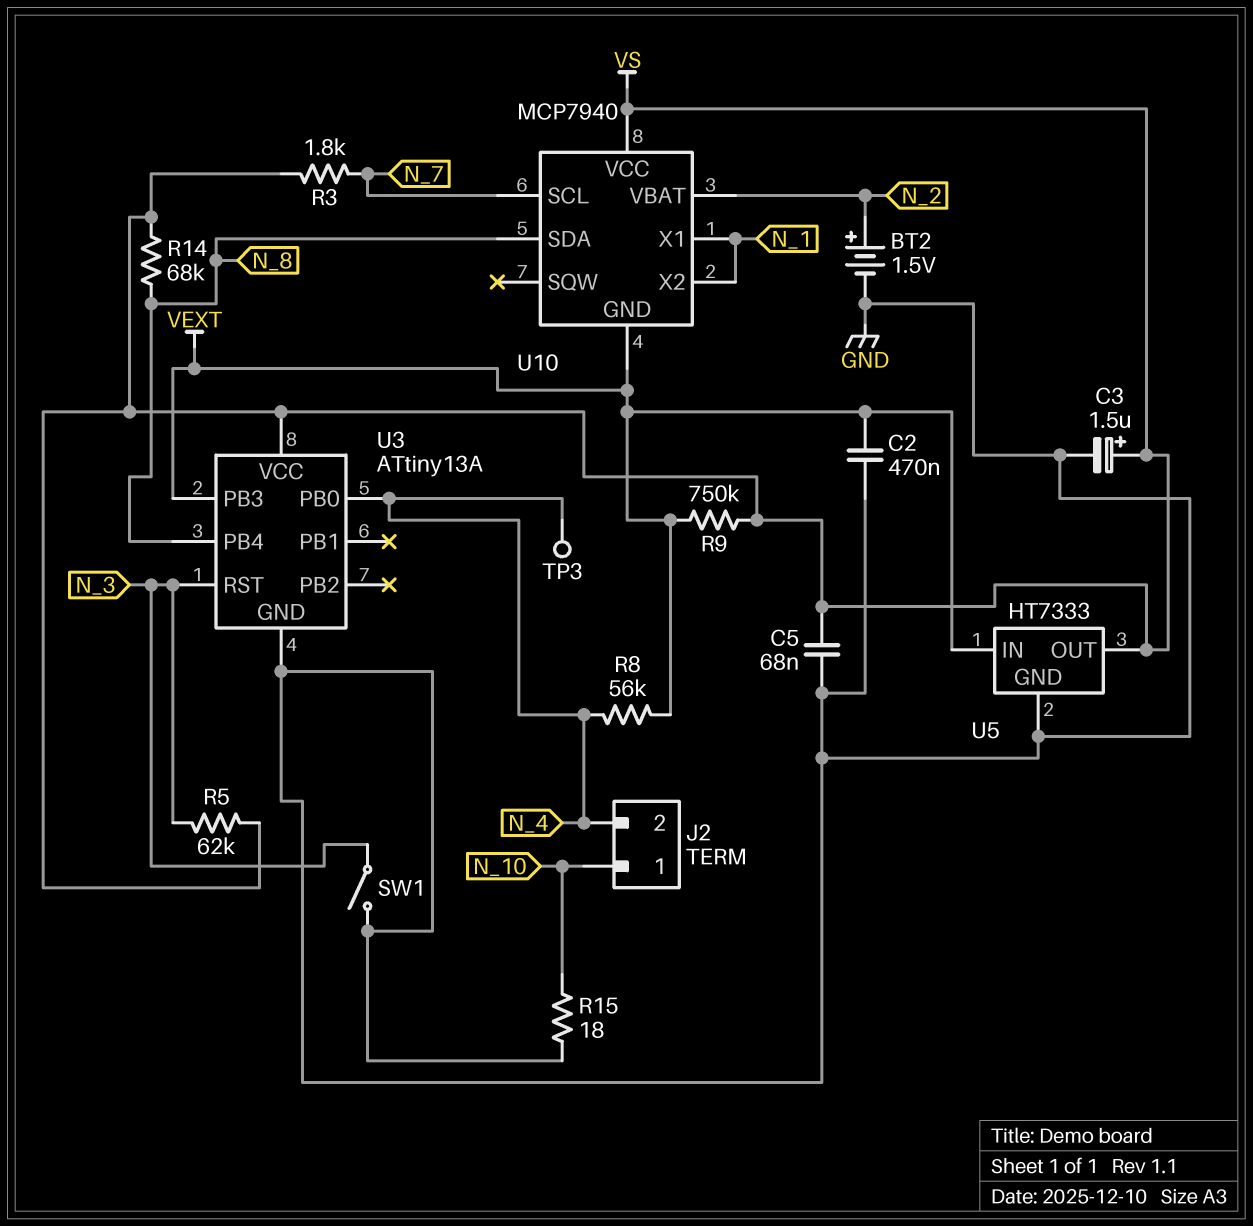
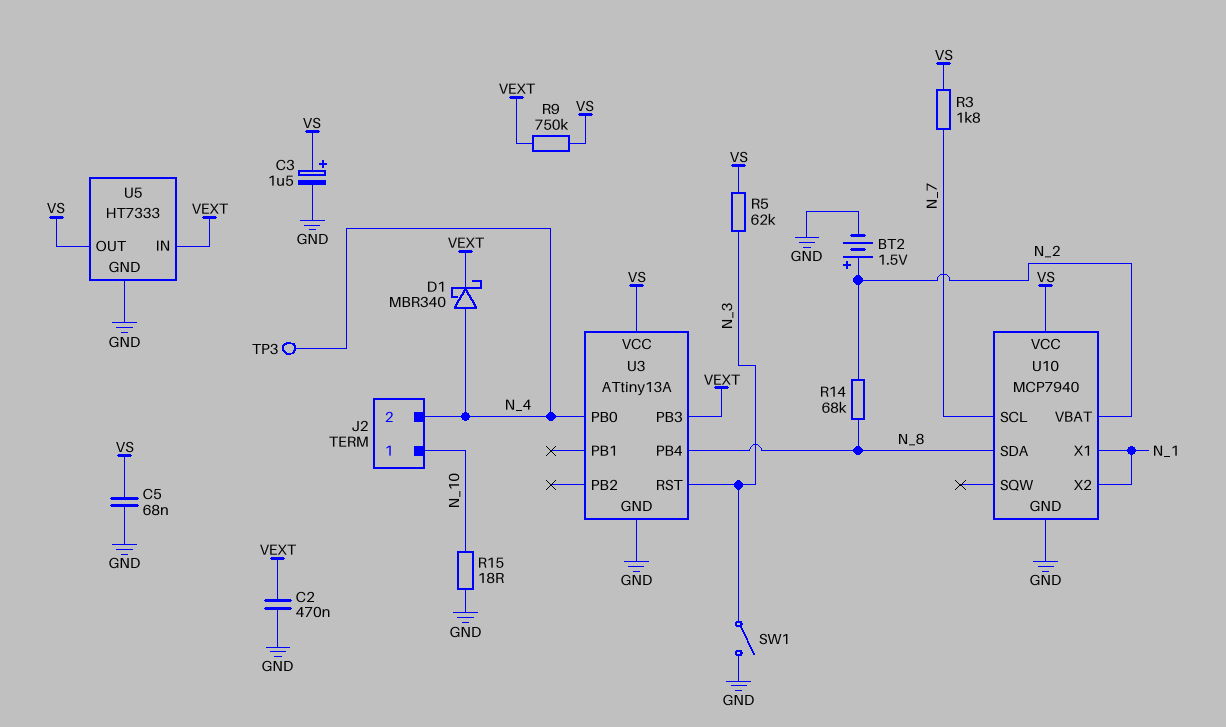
D1: none -> schottky MBR340 (A N_4, K VEXT)
R8: 56k (N_4, VEXT) -> none
R14: 68k (N_8, VS) -> 68k (N_2, N_8)
U10 pin GND: VEXT -> GND

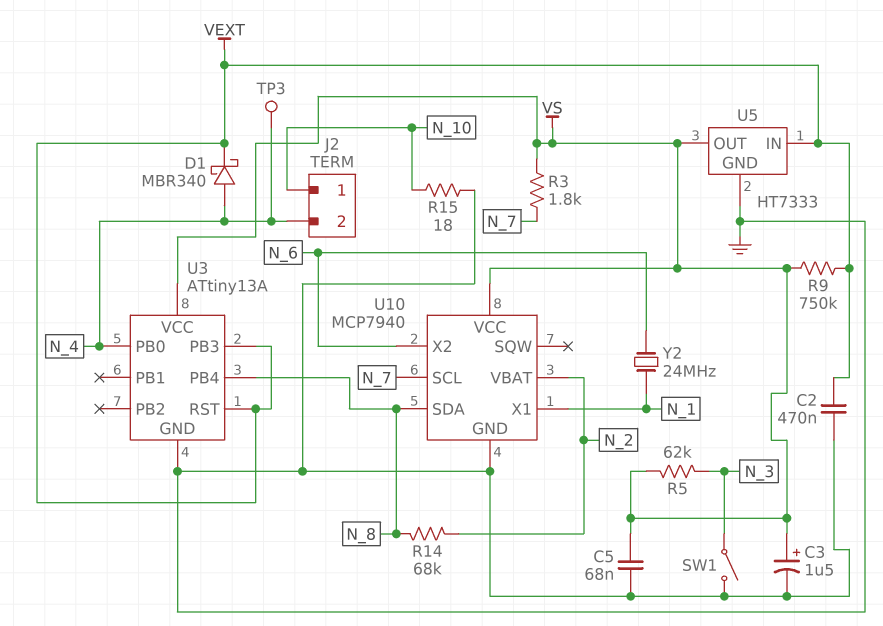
BT2: 1.5V (plus N_2, minus GND) -> none
U3 pin RST: N_3 -> VEXT
U10 pin X2: N_1 -> N_6
Y2: none -> 24MHz (N_1, N_6)

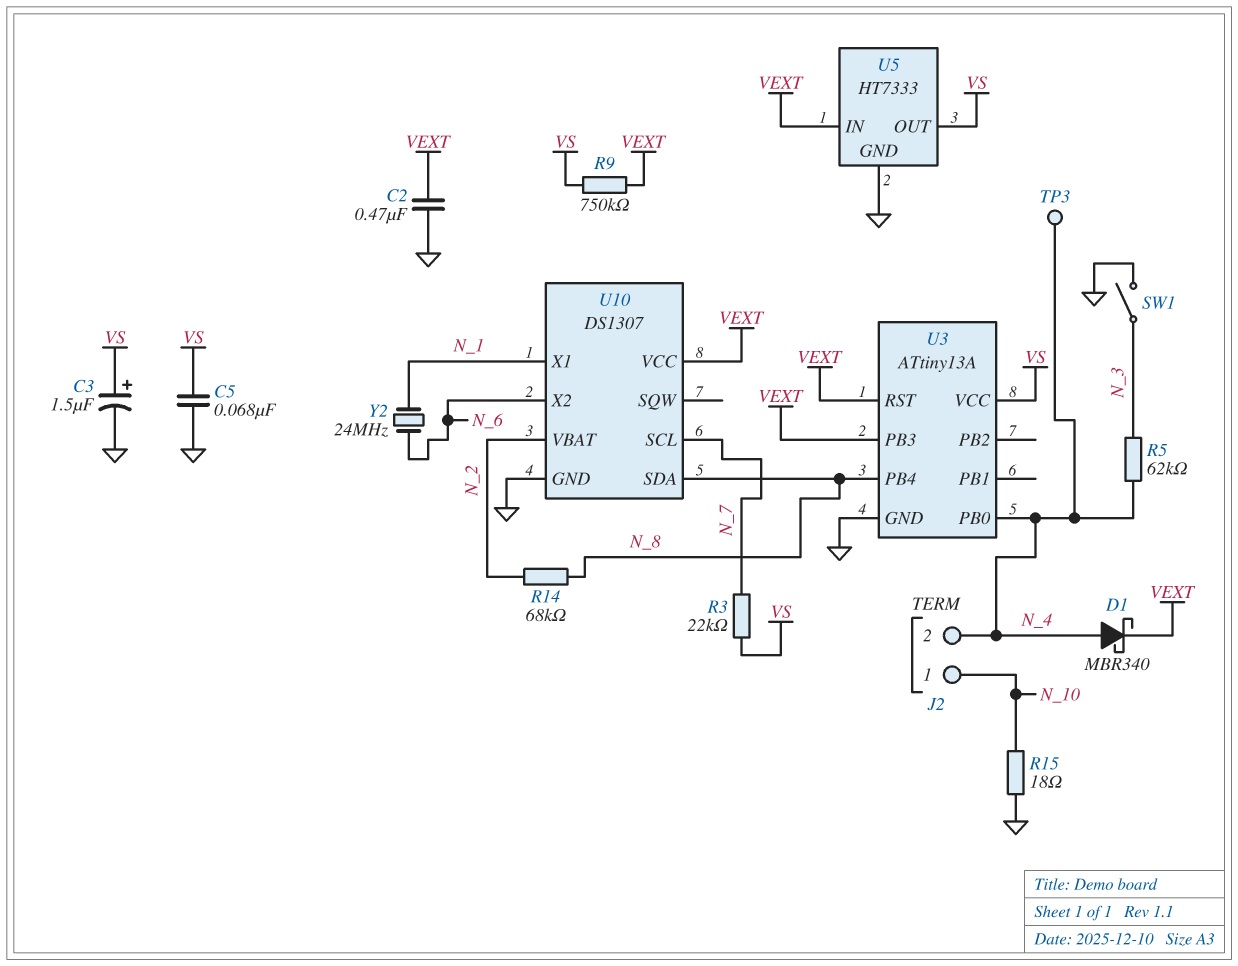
R3: 1.8k (N_7, VS) -> 22k (N_7, VS)
R5: 62k (N_3, VS) -> 62k (N_3, N_4)
U10: MCP7940 -> DS1307
U10 pin VCC: VS -> VEXT

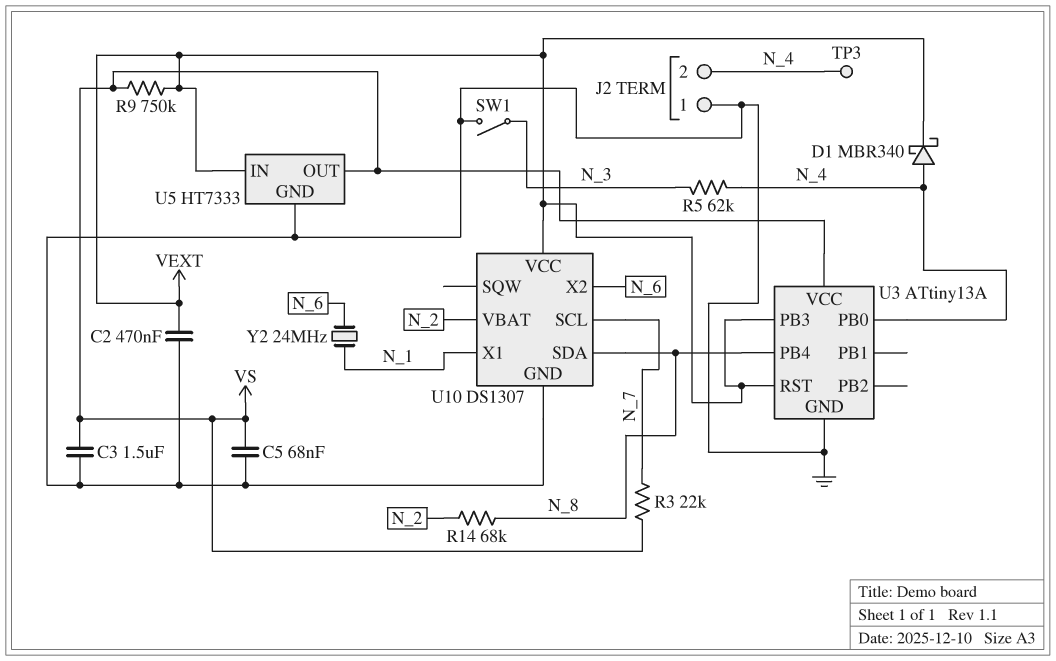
C3: 1.5uF (plus VS, minus GND) -> 1.5uF (GND, VS)
J2 pin 1: N_10 -> GND
R15: 18 (GND, N_10) -> none

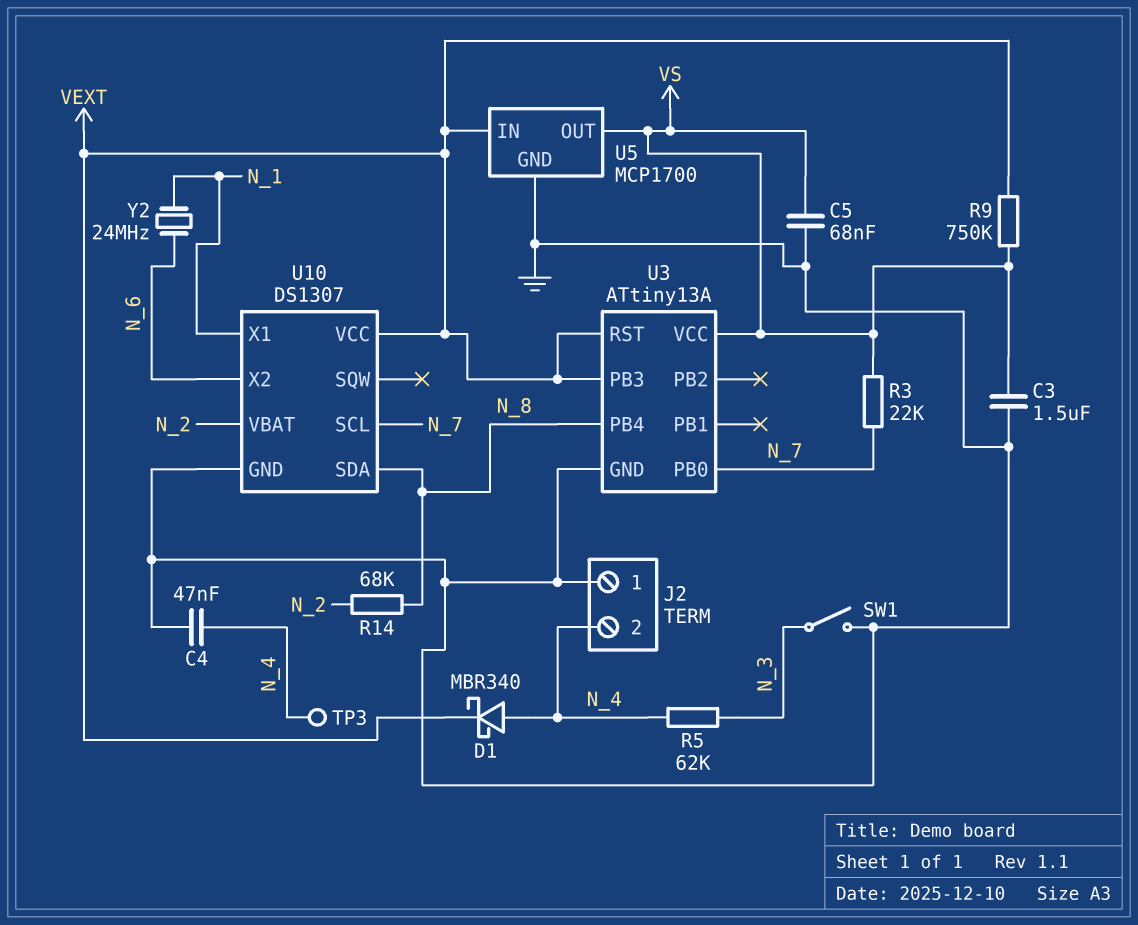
C2: 470nF (GND, VEXT) -> none
C4: none -> 47nF (GND, N_4)
U3 pin PB0: N_4 -> N_7
U5: HT7333 -> MCP1700

